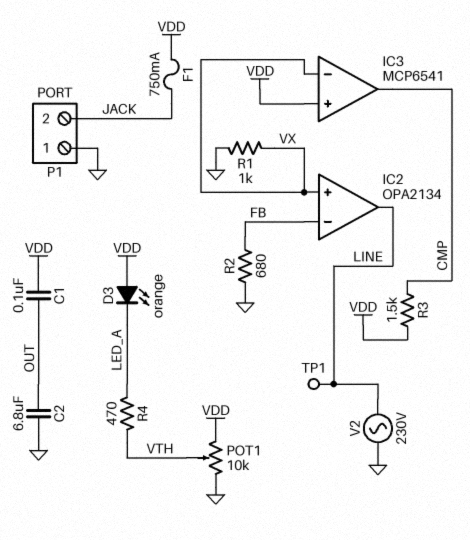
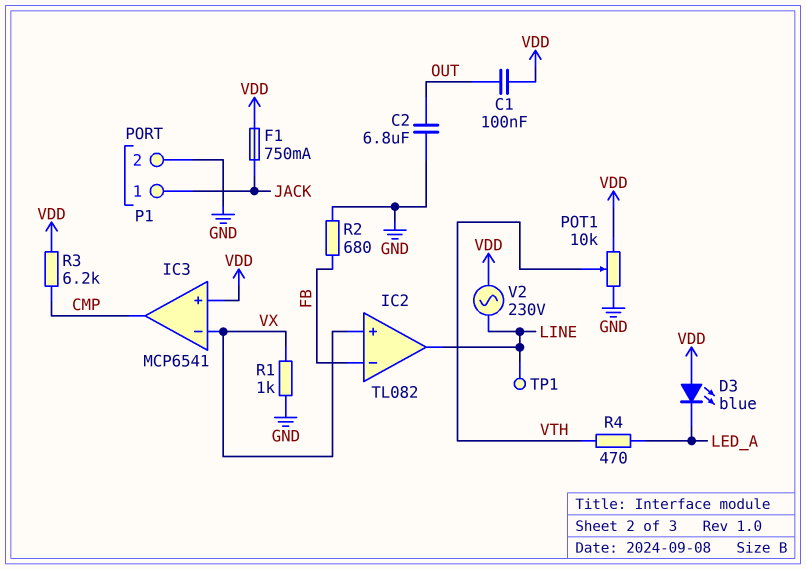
D3: LED orange (A VDD, K LED_A) -> LED blue (A VDD, K LED_A)
IC2: OPA2134 -> TL082
P1 pin 1: GND -> JACK
P1 pin 2: JACK -> GND
R3: 1.5k (CMP, VDD) -> 6.2k (CMP, VDD)
V2: AC 230V (GND, LINE) -> AC 230V (LINE, VDD)

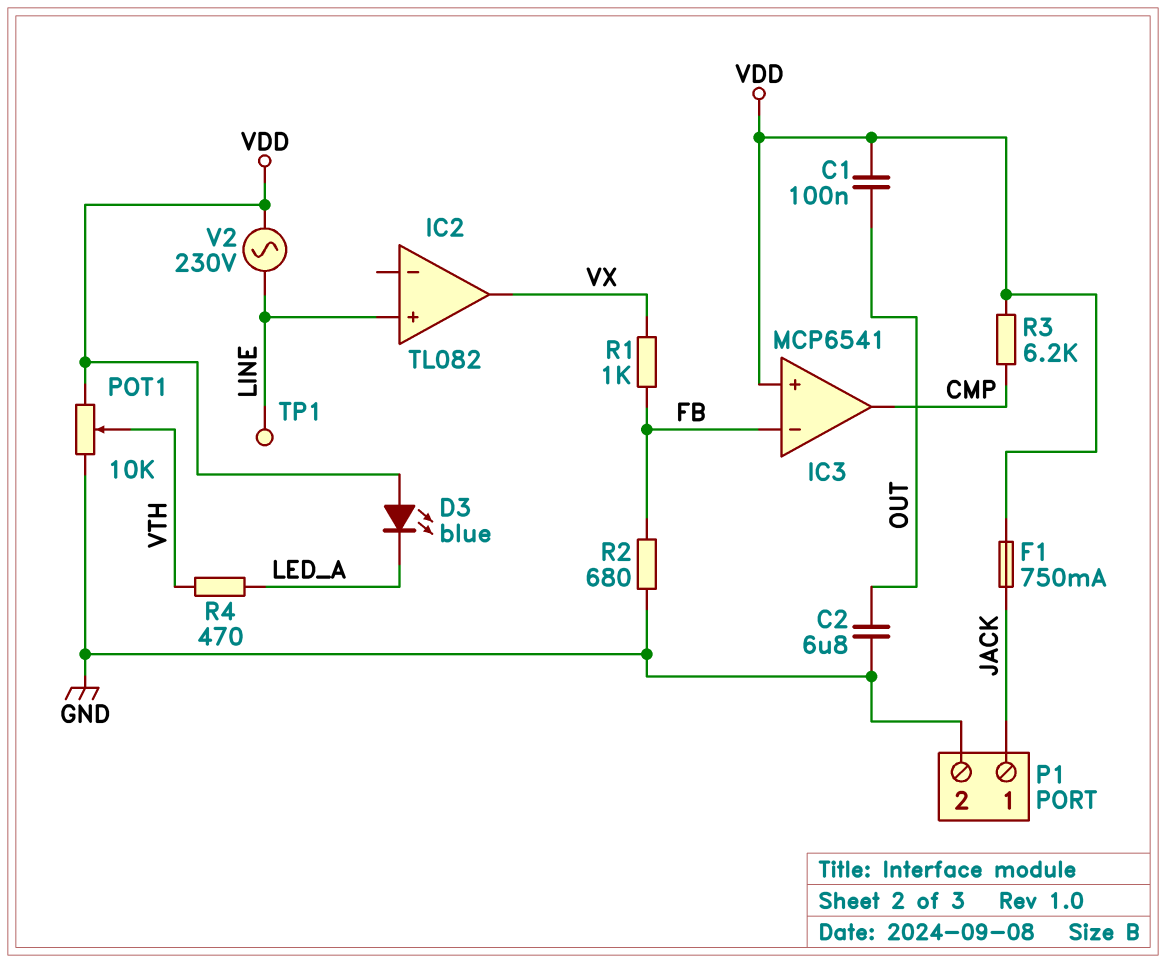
IC2 pin in+: VX -> LINE
IC2 pin in-: FB -> none
IC2 pin out: LINE -> VX
IC3 pin in-: VX -> FB
R1: 1k (GND, VX) -> 1k (FB, VX)

